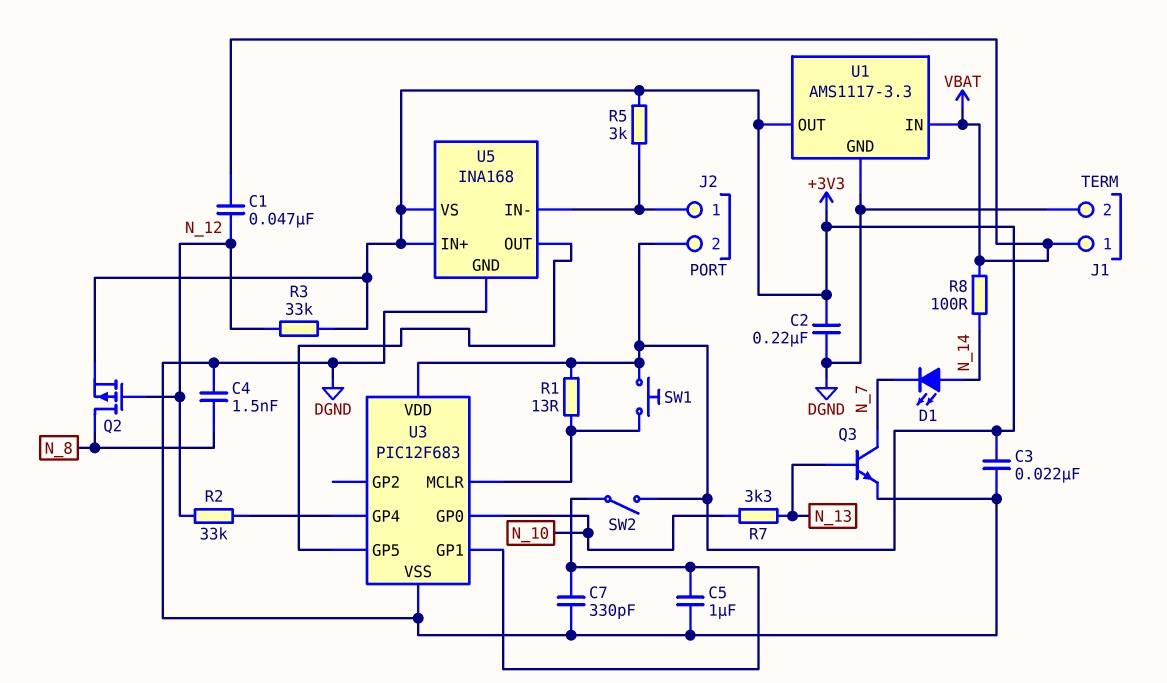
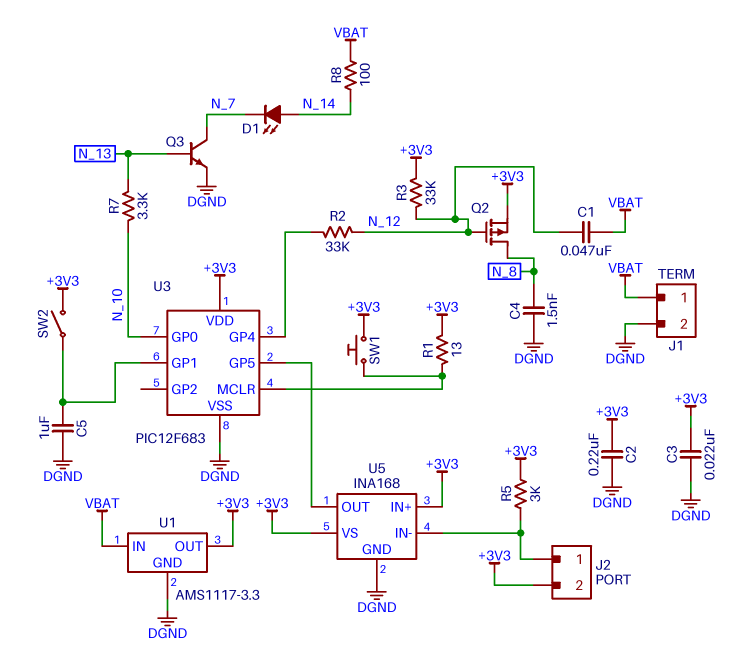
C7: 330pF (DGND, U3/GP1) -> none

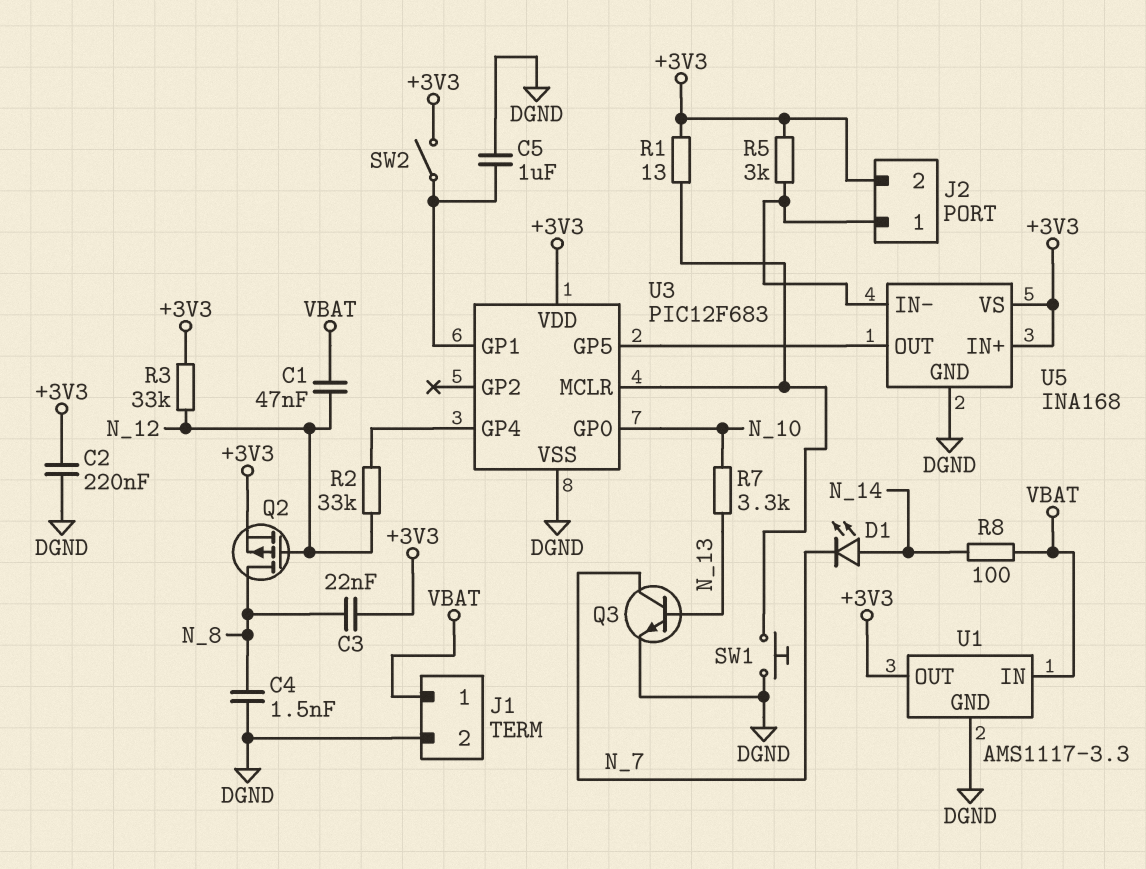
C3: 22nF (+3V3, DGND) -> 22nF (+3V3, N_8)
SW1: button (+3V3, U3/MCLR) -> button (DGND, U3/MCLR)

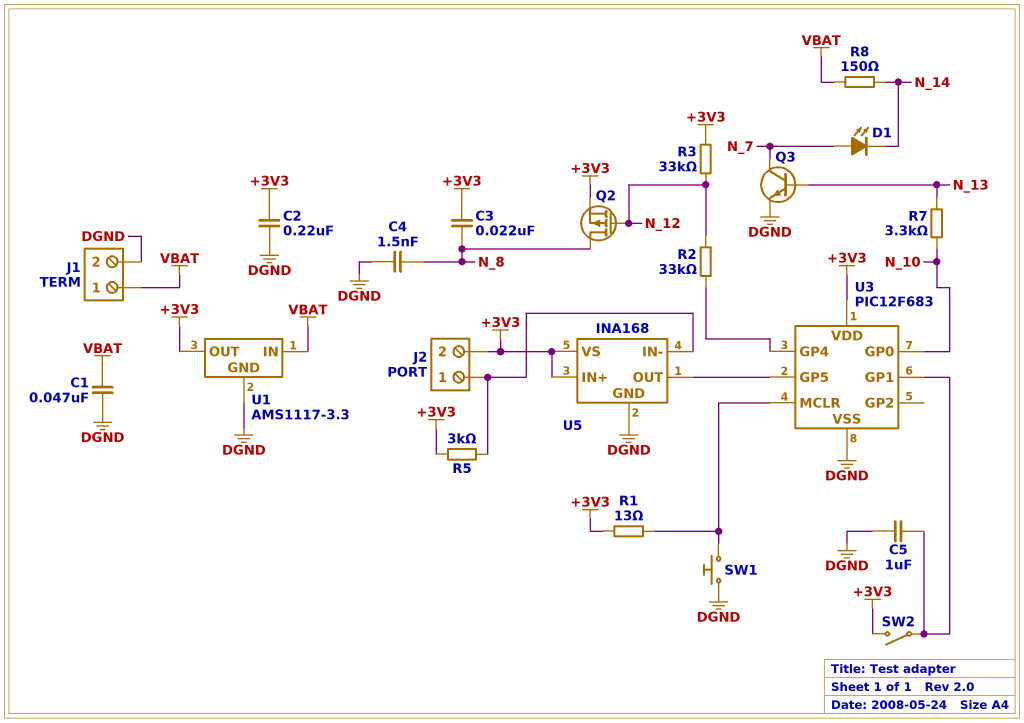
C1: 47nF (N_12, VBAT) -> 47nF (DGND, VBAT)
D1: LED (A N_14, K N_7) -> LED (A N_7, K N_14)
R8: 100 (N_14, VBAT) -> 150 (N_14, VBAT)

